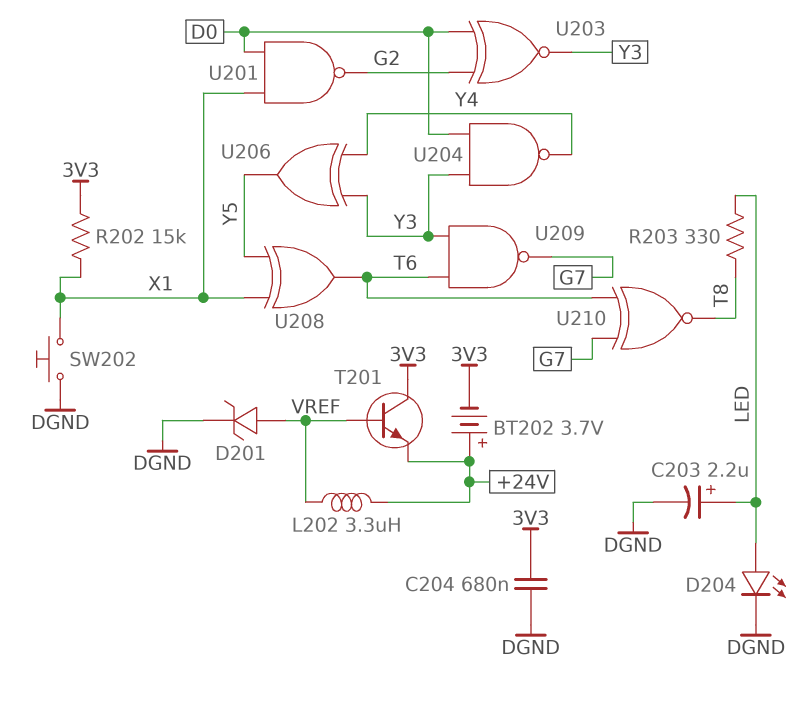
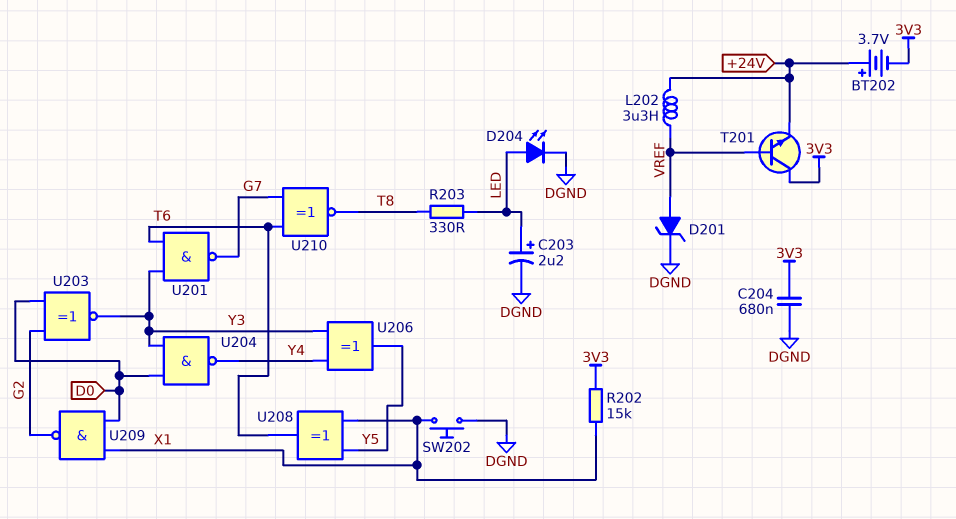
U201: NAND (in D0, in X1, out G2) -> NAND (in T6, in Y3, out G7)
U209: NAND (in T6, in Y3, out G7) -> NAND (in D0, in X1, out G2)

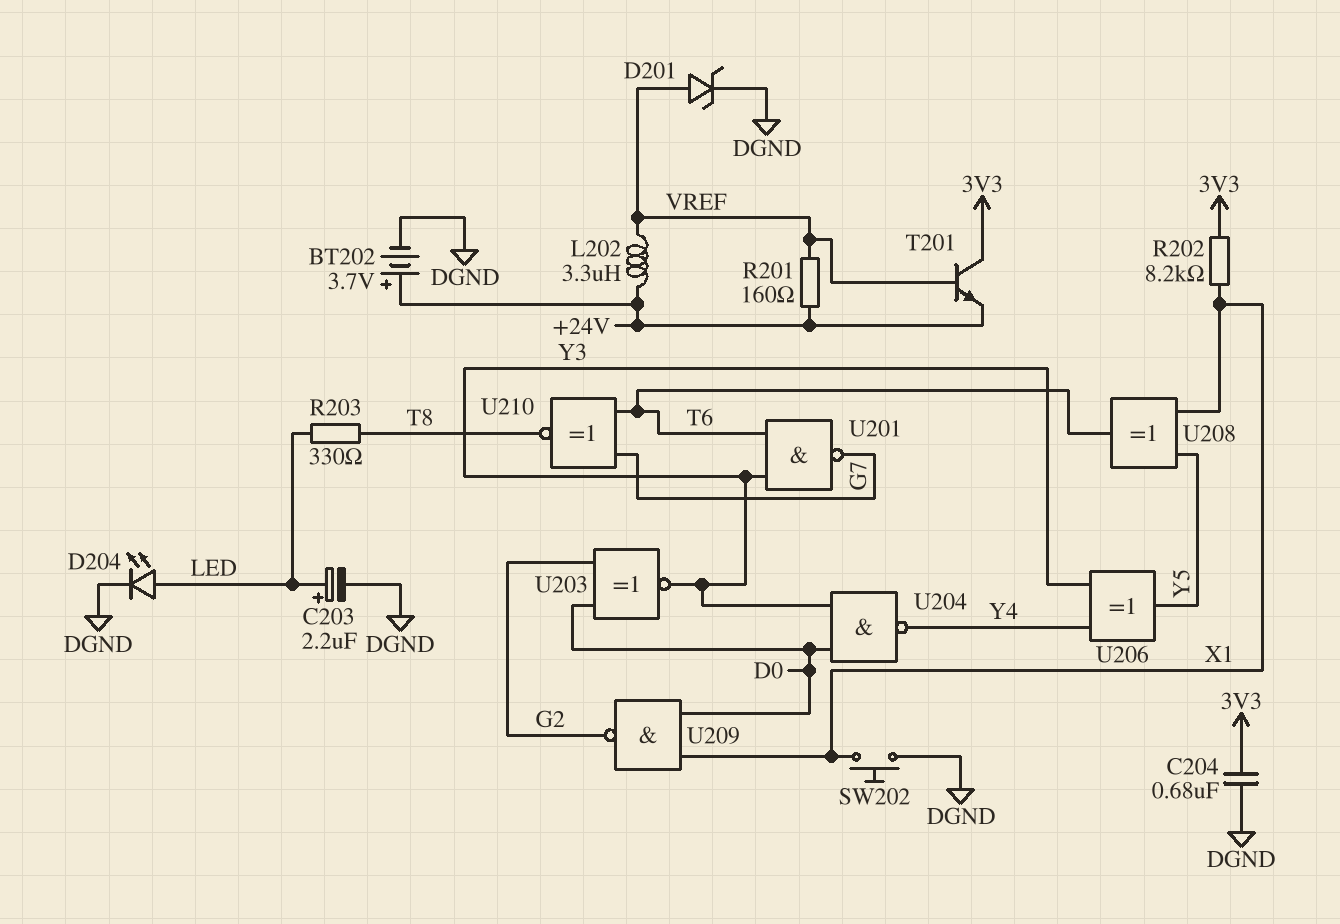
BT202: 3.7V (plus +24V, minus 3V3) -> 3.7V (plus +24V, minus DGND)
R201: none -> 160 (+24V, VREF)
R202: 15k (3V3, X1) -> 8.2k (3V3, X1)

